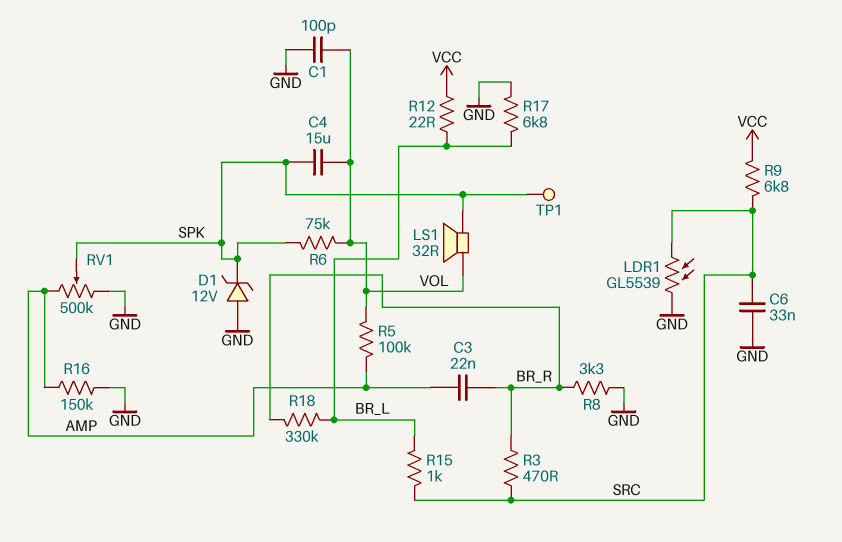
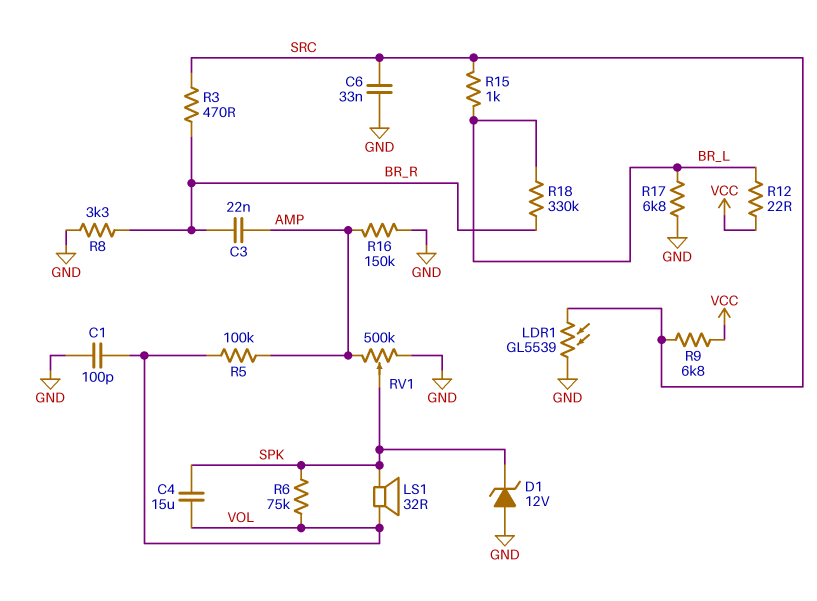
TP1: test point (SPK) -> none

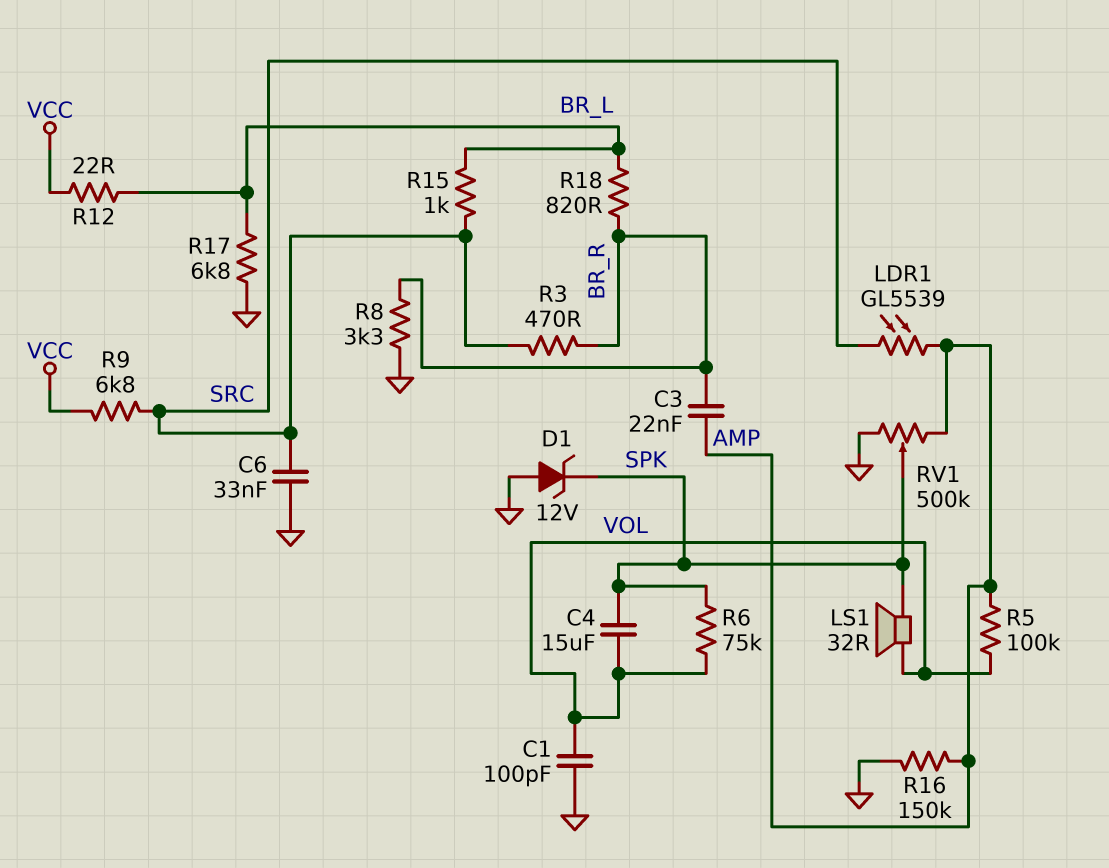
LDR1: GL5539 (GND, SRC) -> GL5539 (AMP, SRC)
R18: 330k (BR_L, BR_R) -> 820 (BR_L, BR_R)

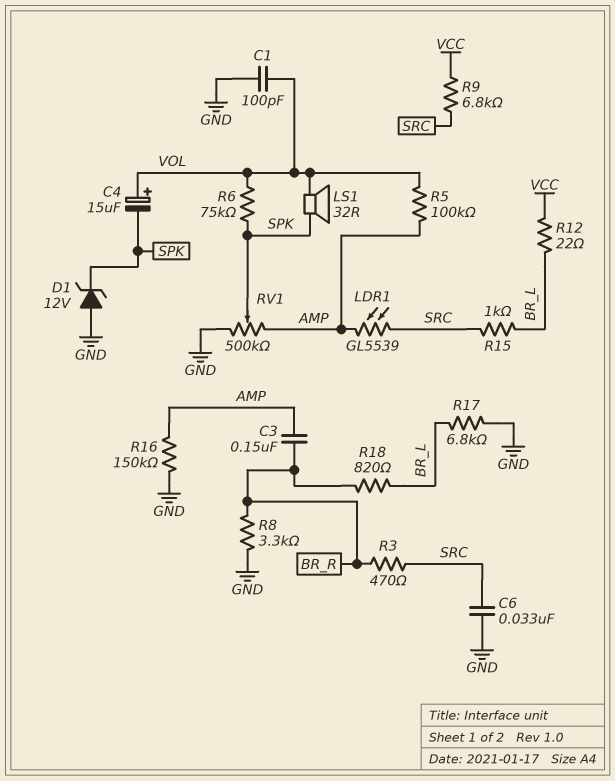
C3: 22nF (AMP, BR_R) -> 150nF (AMP, BR_R)
C4: 15uF (SPK, VOL) -> 15uF (plus VOL, minus SPK)

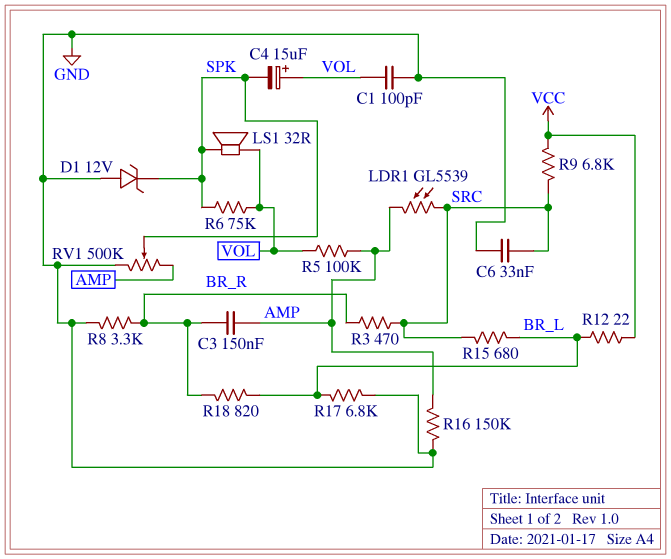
R15: 1k (BR_L, SRC) -> 680 (BR_L, SRC)

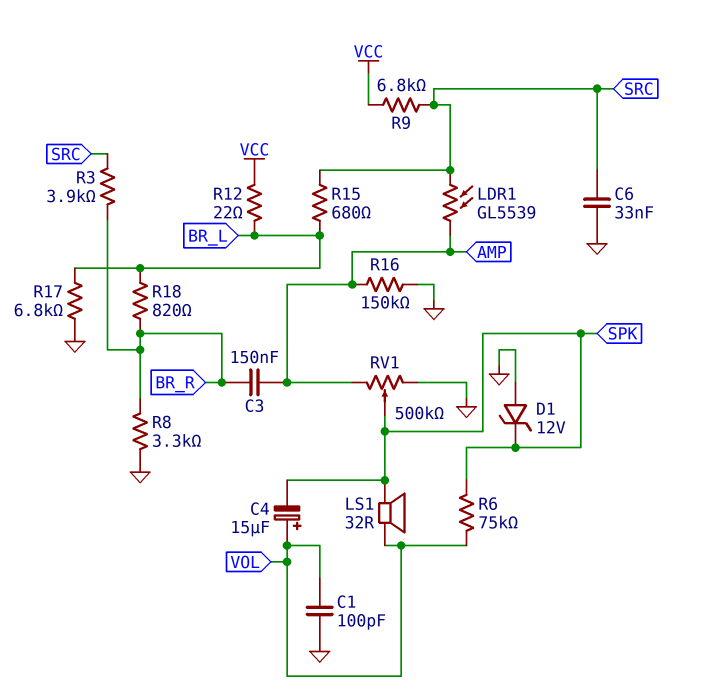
R3: 470 (BR_R, SRC) -> 3.9k (BR_R, SRC)
R5: 100k (AMP, VOL) -> none

